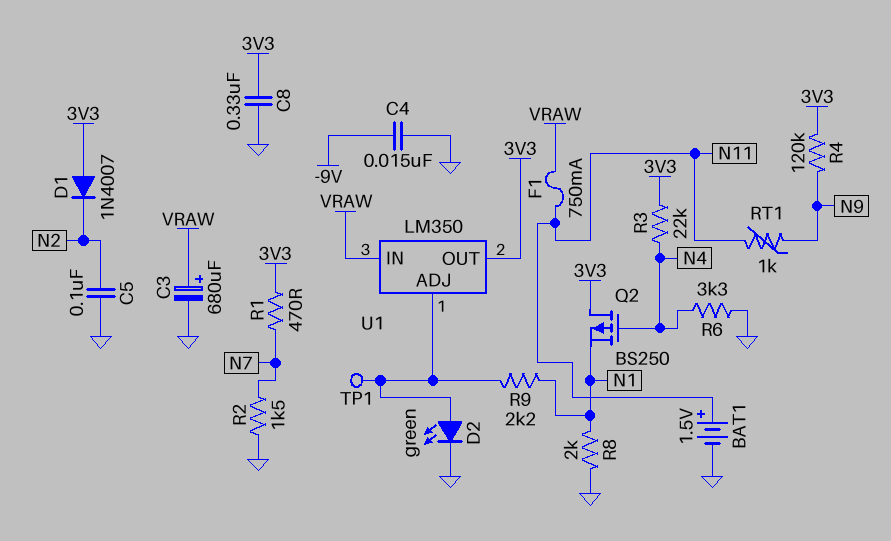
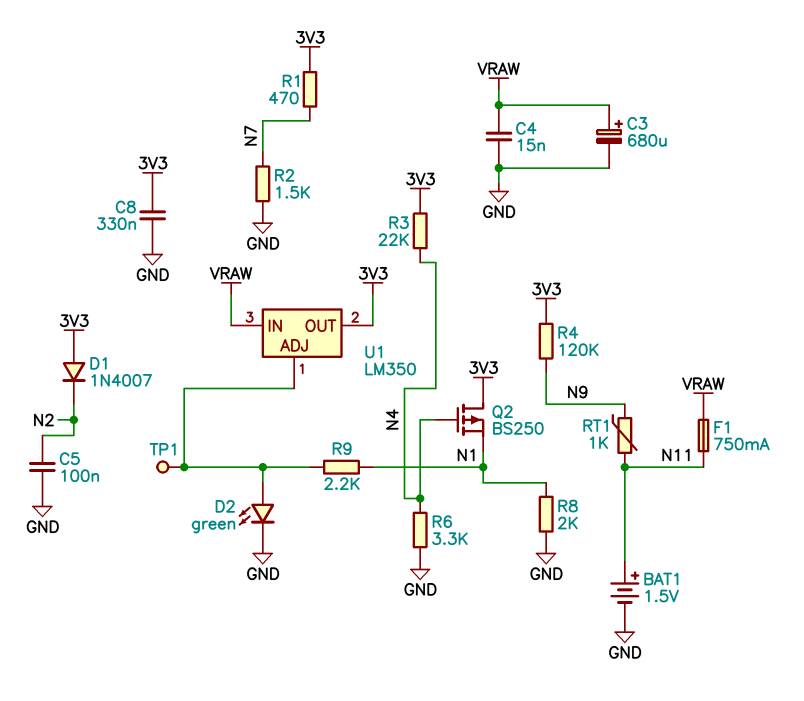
C4: 15nF (-9V, GND) -> 15nF (GND, VRAW)

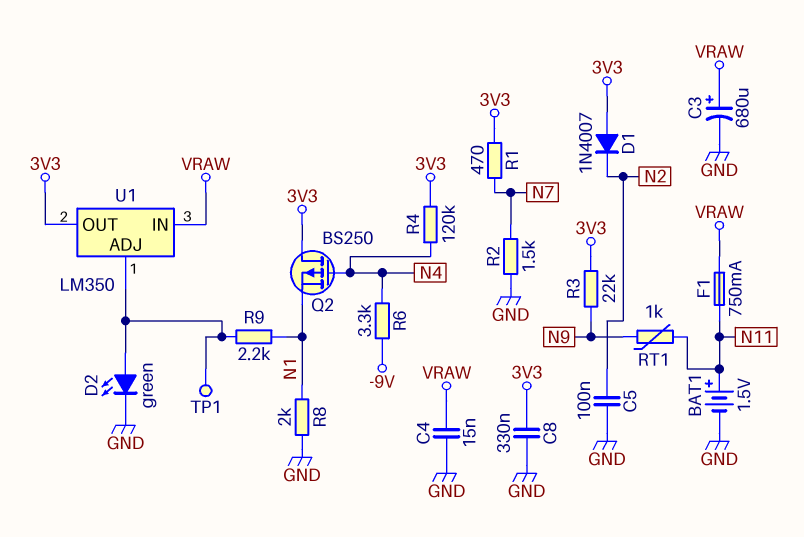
R3: 22k (3V3, N4) -> 22k (3V3, N9)
R4: 120k (3V3, N9) -> 120k (3V3, N4)
R6: 3.3k (GND, N4) -> 3.3k (-9V, N4)

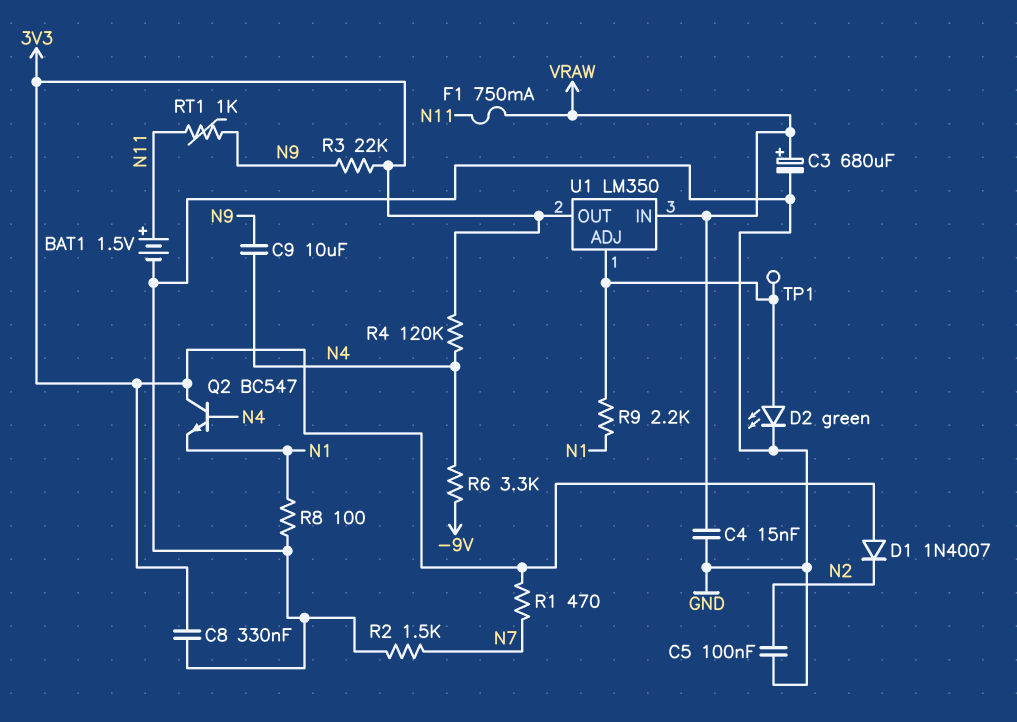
C9: none -> 10uF (N4, N9)
Q2: PMOS BS250 (G N4, D 3V3, S N1) -> NPN BC547 (B N4, C 3V3, E N1)
R8: 2k (GND, N1) -> 100 (GND, N1)

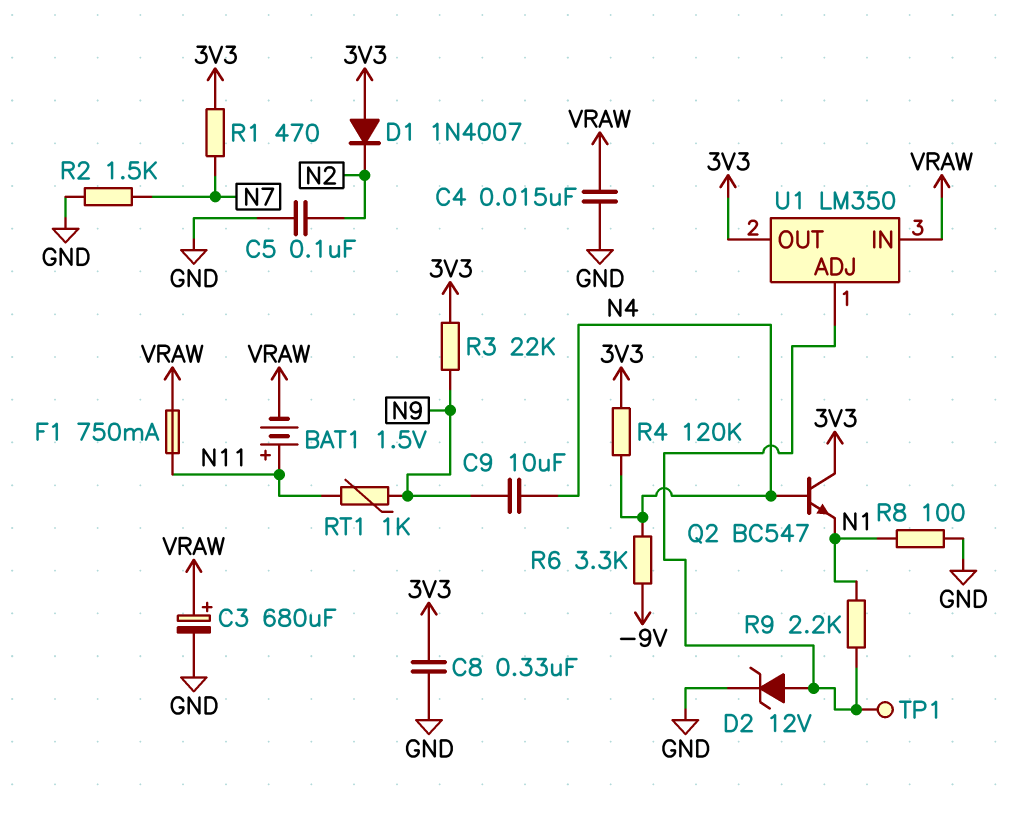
BAT1: 1.5V (plus N11, minus GND) -> 1.5V (plus N11, minus VRAW)
D2: LED green (A U1/ADJ, K GND) -> zener 12V (A U1/ADJ, K GND)

